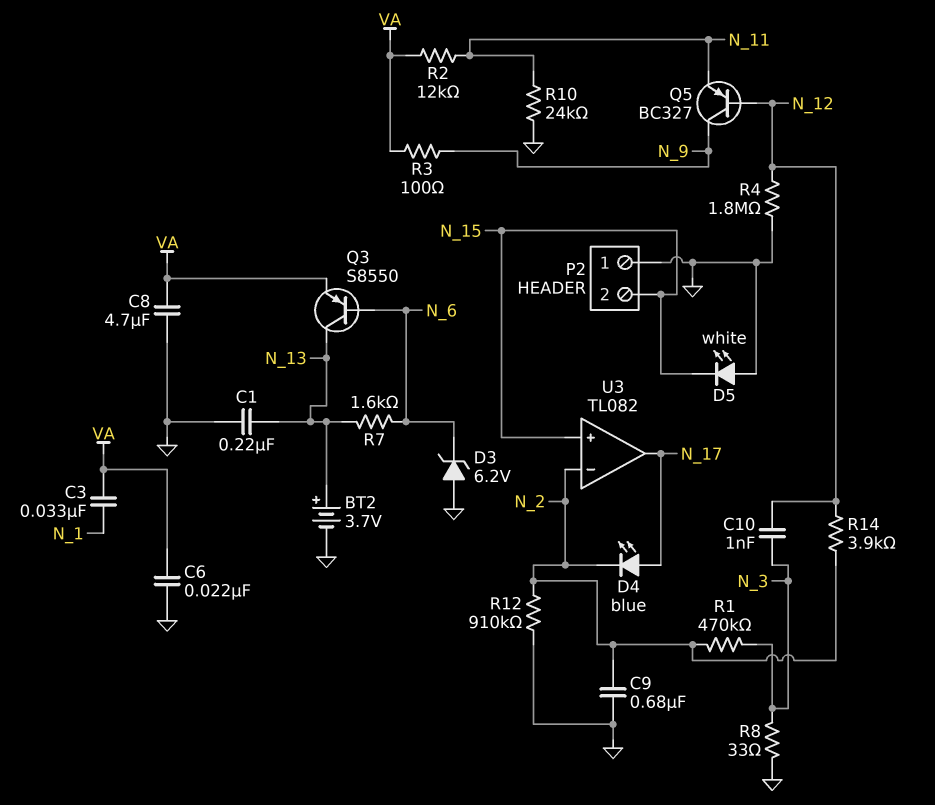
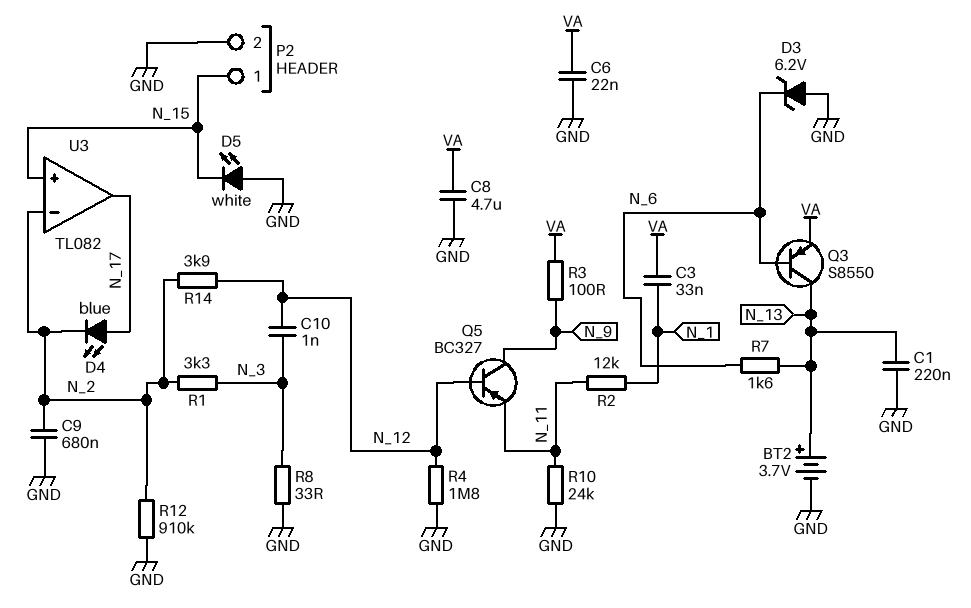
P2 pin 1: GND -> N_15
P2 pin 2: N_15 -> GND
R1: 470k (N_2, N_3) -> 3.3k (N_2, N_3)
R2: 12k (N_11, VA) -> 12k (N_1, N_11)

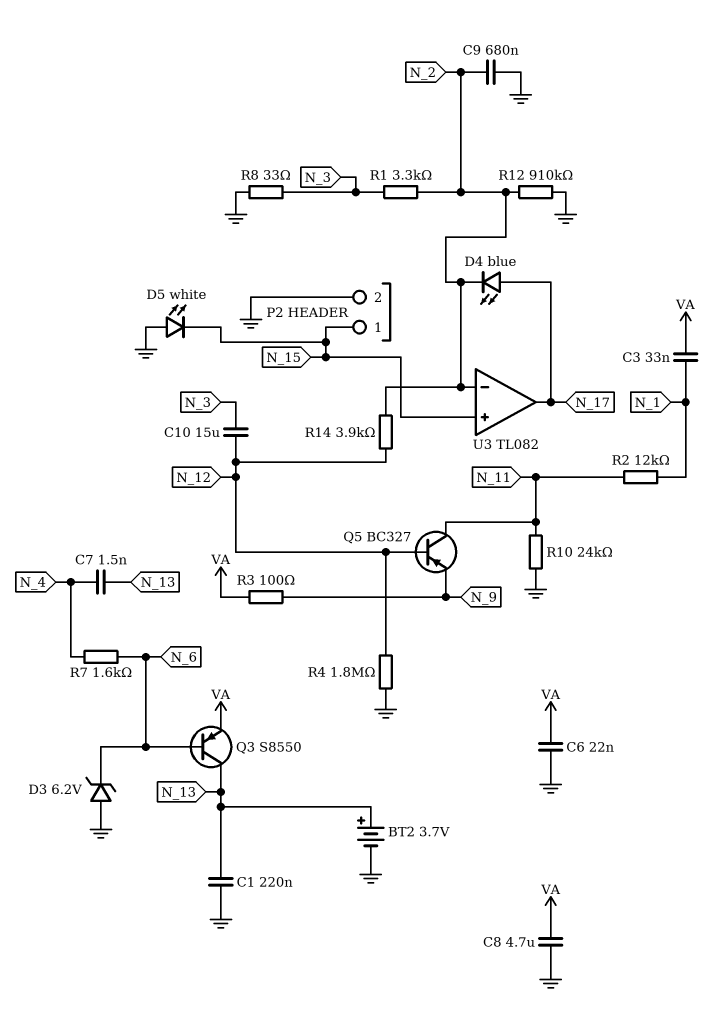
C7: none -> 1.5nF (N_4, N_13)
C10: 1nF (N_3, N_12) -> 15uF (N_3, N_12)
Q5: PNP BC327 (B N_12, C N_9, E N_11) -> PNP BC327 (B N_12, C N_11, E N_9)
R7: 1.6k (N_6, N_13) -> 1.6k (N_4, N_6)

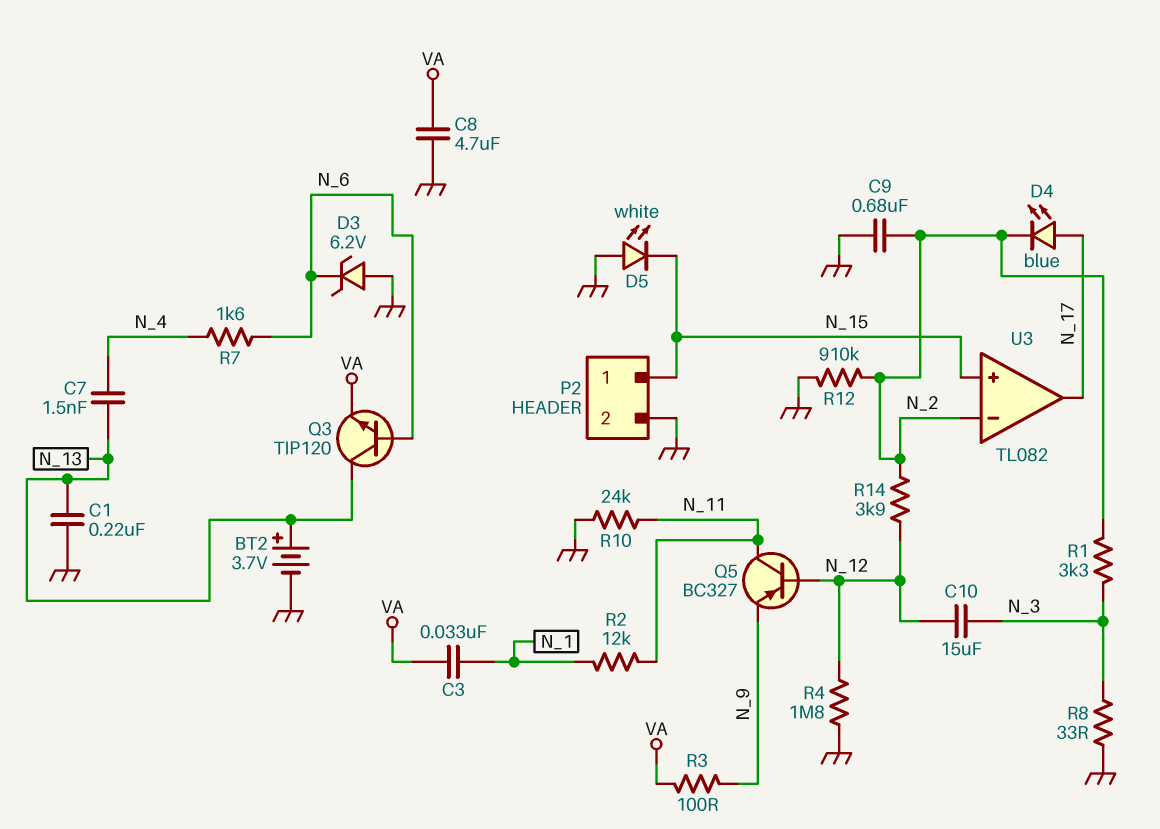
C6: 22nF (GND, VA) -> none
Q3: PNP S8550 (B N_6, C N_13, E VA) -> NPN TIP120 (B N_6, C N_13, E VA)

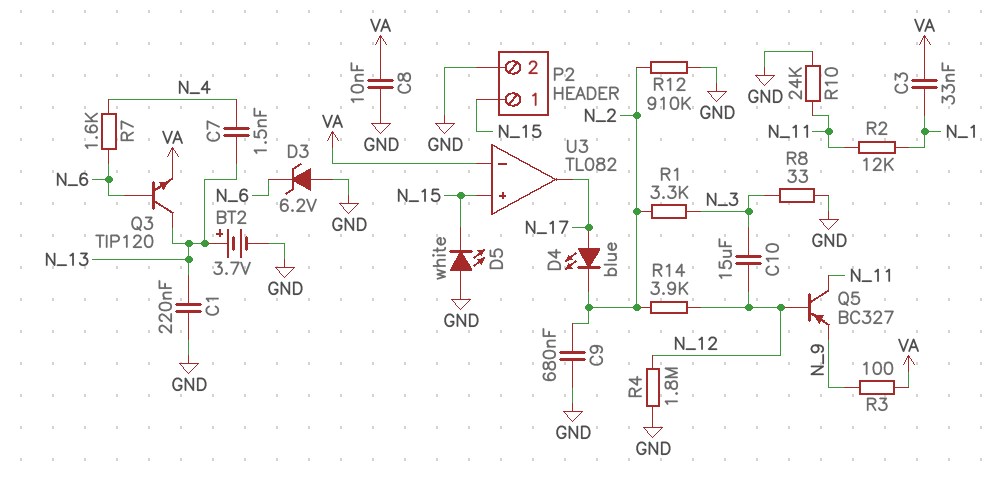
C8: 4.7uF (GND, VA) -> 10nF (GND, VA)
U3 pin in-: N_2 -> VA

